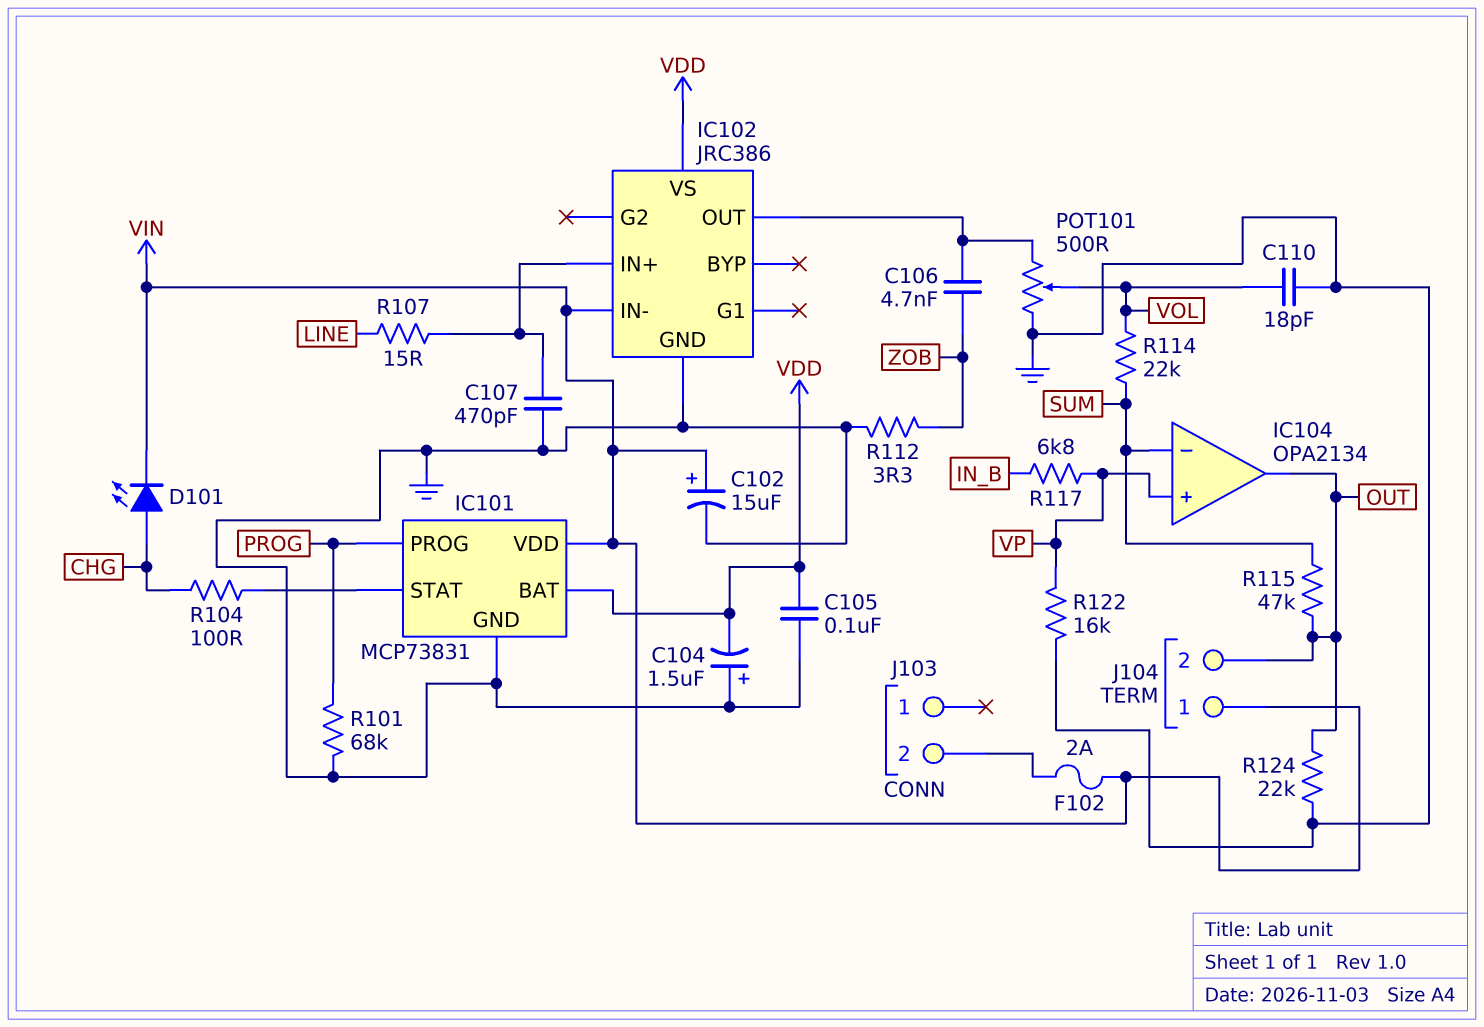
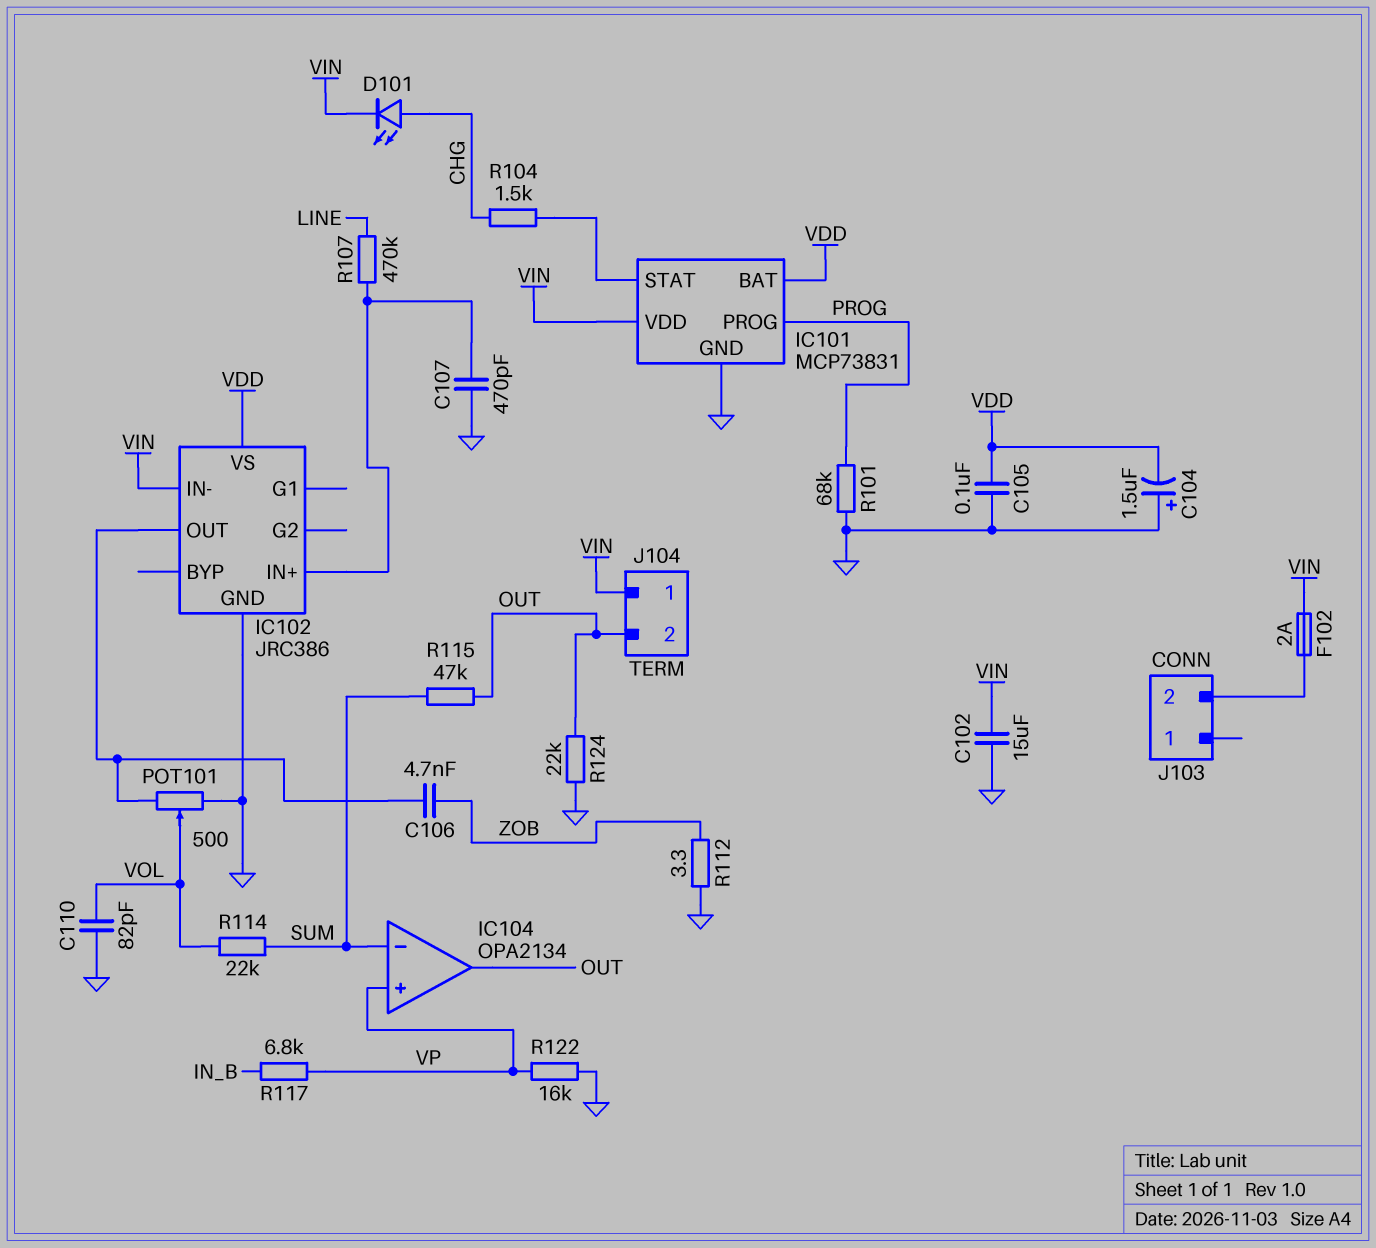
C102: 15uF (plus VIN, minus GND) -> 15uF (GND, VIN)
C110: 18pF (GND, VOL) -> 82pF (GND, VOL)
R104: 100 (CHG, IC101/STAT) -> 1.5k (CHG, IC101/STAT)
R107: 15 (IC102/IN+, LINE) -> 470k (IC102/IN+, LINE)

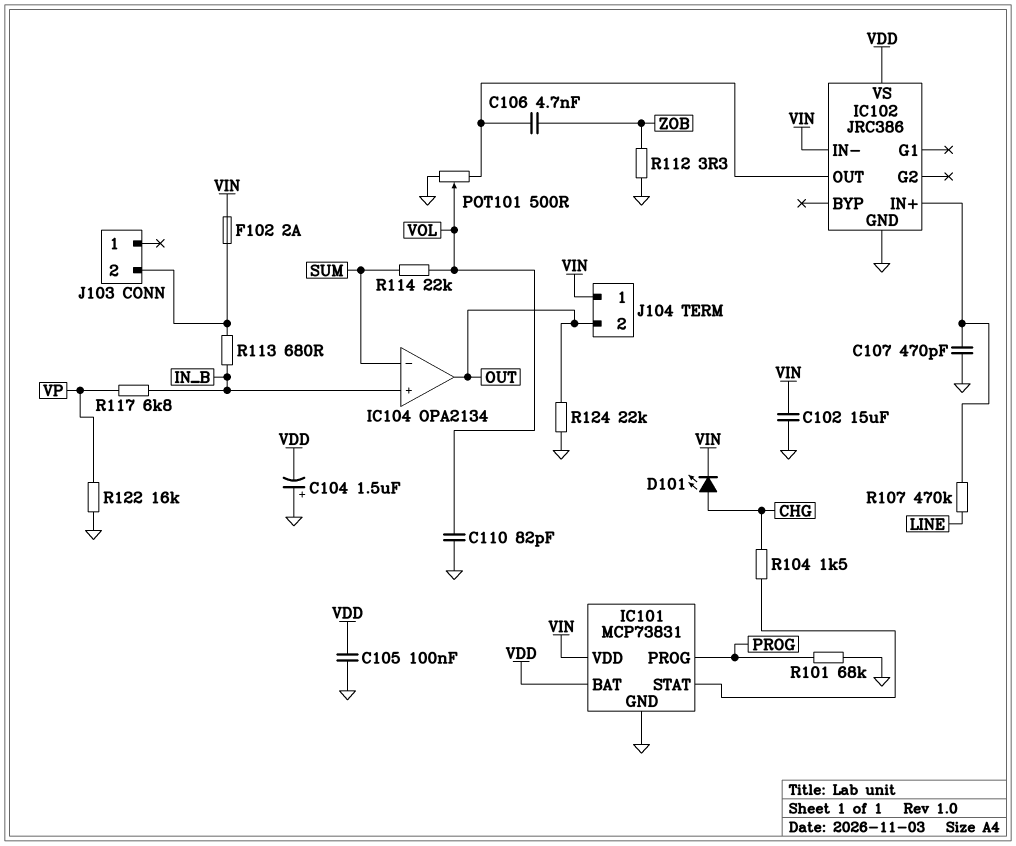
IC104 pin in+: VP -> IN_B
R113: none -> 680 (IN_B, J103/2)
R115: 47k (OUT, SUM) -> none

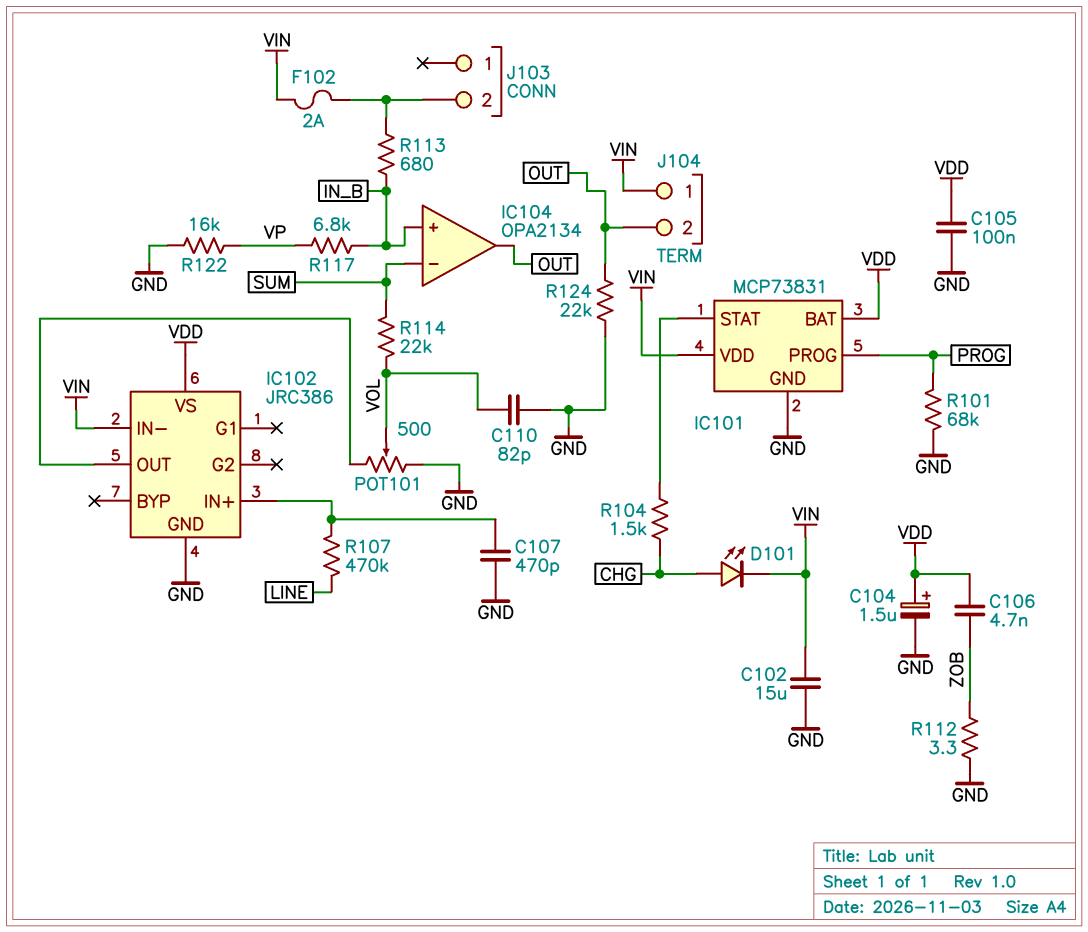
C104: 1.5uF (plus GND, minus VDD) -> 1.5uF (plus VDD, minus GND)
C106: 4.7nF (IC102/OUT, ZOB) -> 4.7nF (VDD, ZOB)

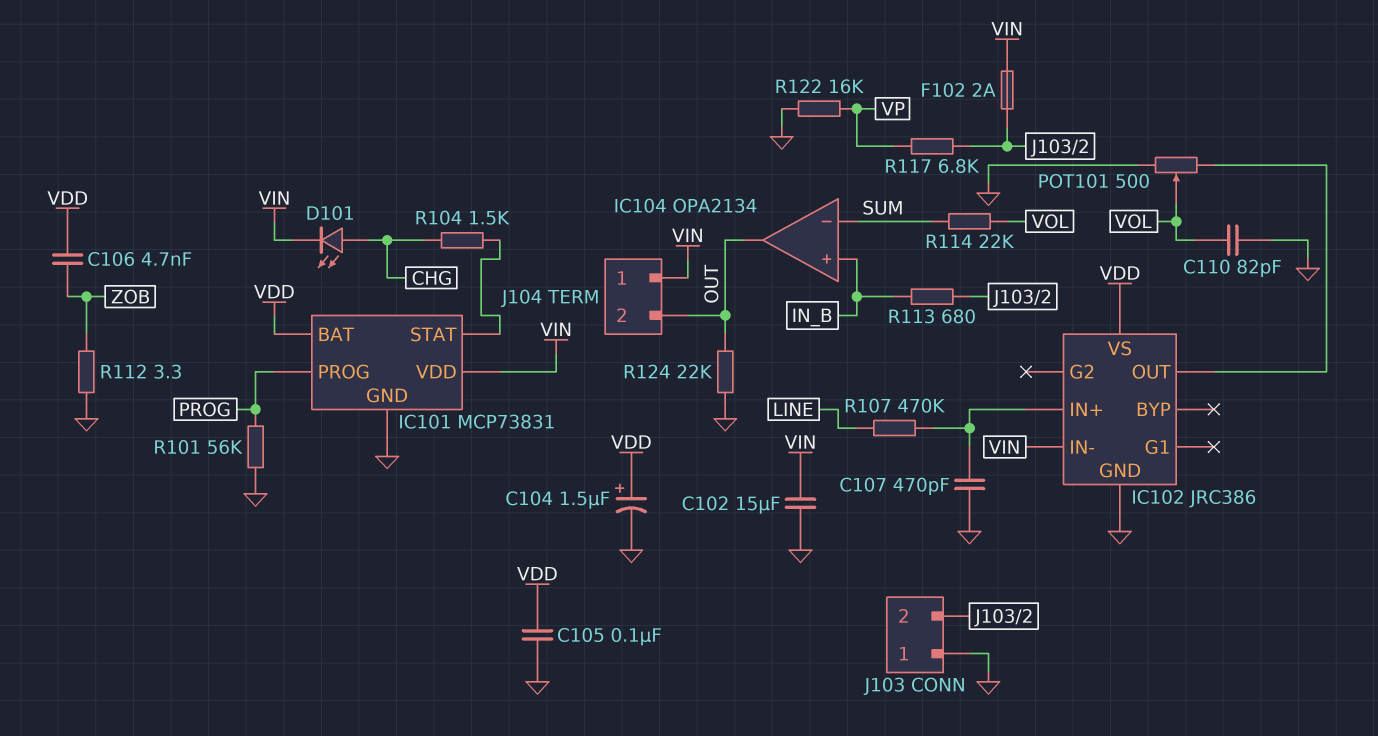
J103 pin 1: none -> GND
R101: 68k (GND, PROG) -> 56k (GND, PROG)
R117: 6.8k (IN_B, VP) -> 6.8k (J103/2, VP)

